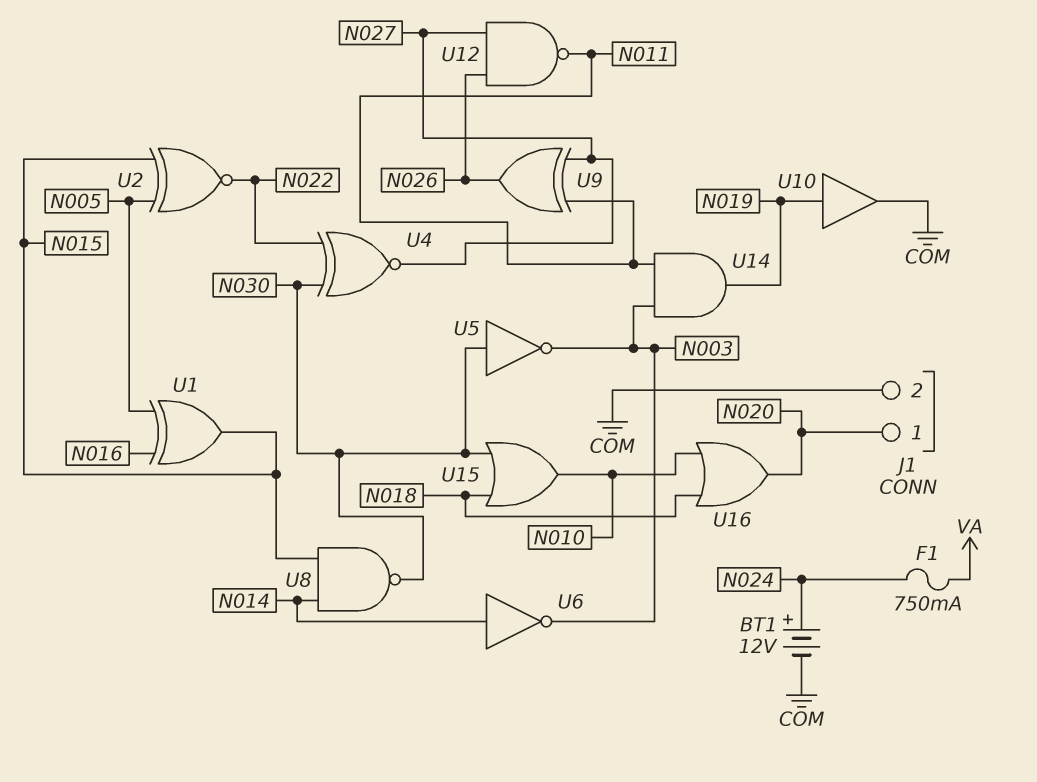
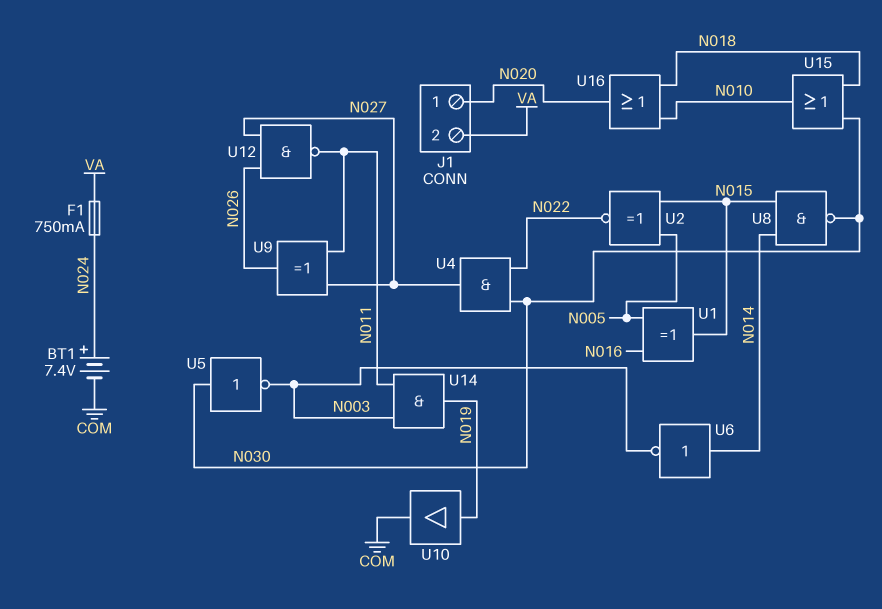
BT1: 12V (plus N024, minus COM) -> 7.4V (plus N024, minus COM)
J1 pin 2: COM -> VA
U4: XNOR (in N022, in N030, out N027) -> AND (in N022, in N030, out N027)

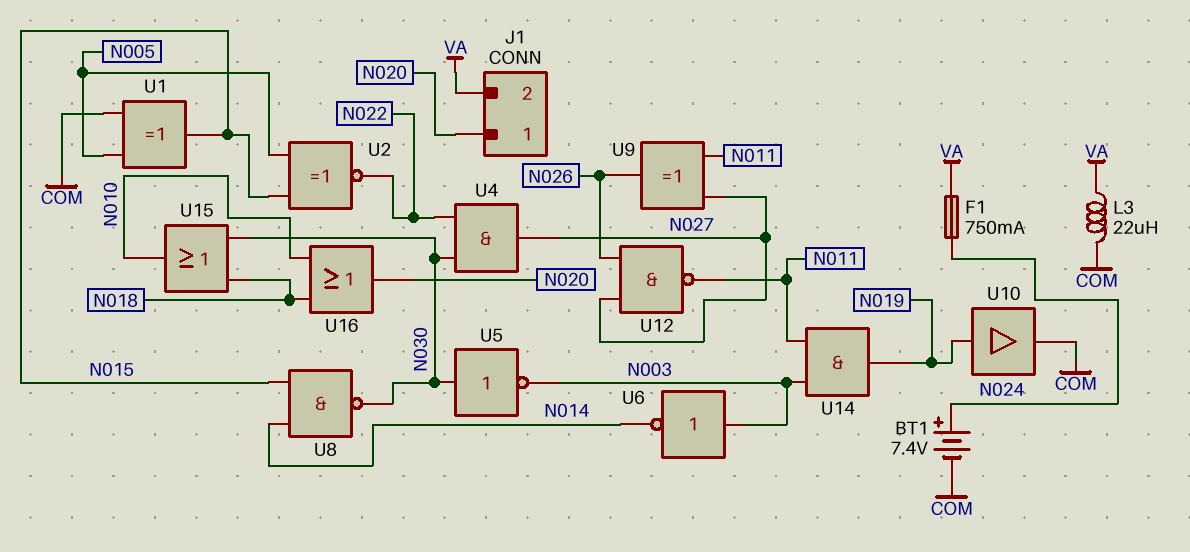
L3: none -> 22uH (COM, VA)
U1: XOR (in N005, in N016, out N015) -> XOR (in COM, in N005, out N015)
U6: NOT (in N014, out N003) -> NOT (in N003, out N014)

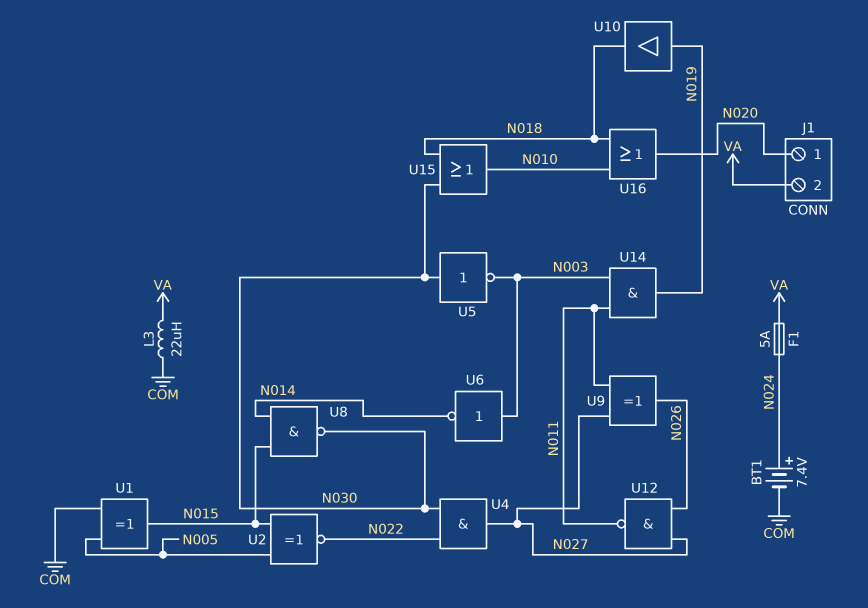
F1: 750mA (N024, VA) -> 5A (N024, VA)
U10: buffer (in N019, out COM) -> buffer (in N019, out N018)

